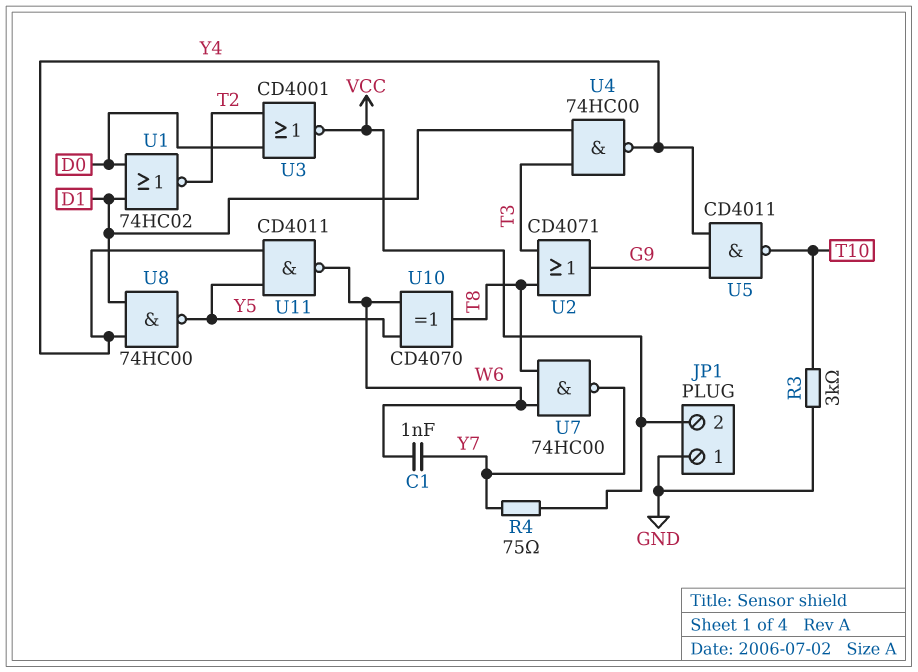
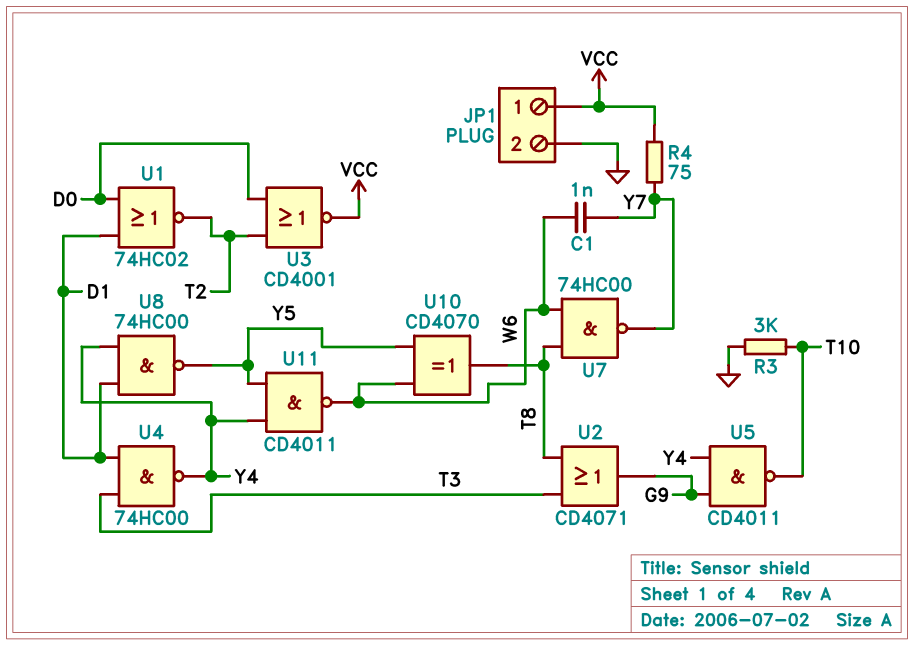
JP1 pin 1: GND -> VCC
JP1 pin 2: VCC -> GND

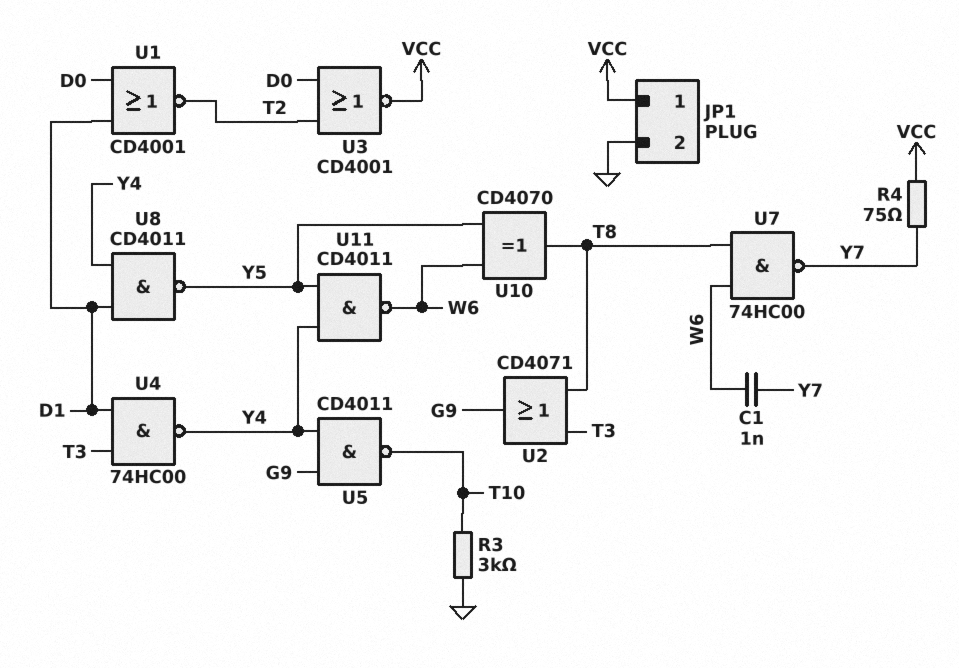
U1: NOR 74HC02 (in D0, in D1, out T2) -> NOR CD4001 (in D0, in D1, out T2)
U8: NAND 74HC00 (in D1, in Y4, out Y5) -> NAND CD4011 (in D1, in Y4, out Y5)

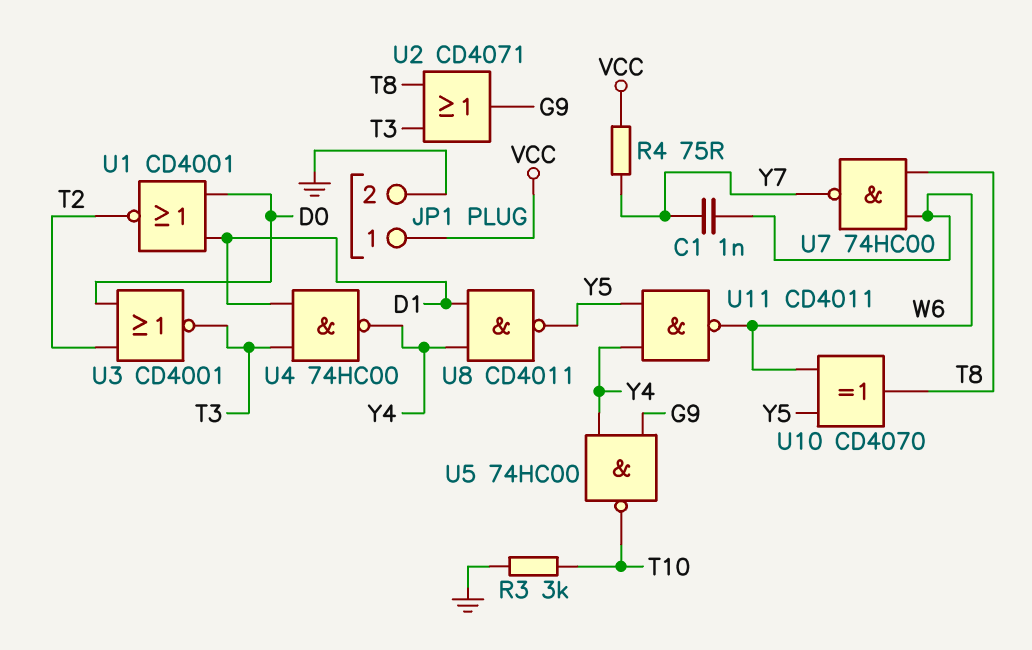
U3: NOR CD4001 (in D0, in T2, out VCC) -> NOR CD4001 (in D0, in T2, out T3)
U5: NAND CD4011 (in G9, in Y4, out T10) -> NAND 74HC00 (in G9, in Y4, out T10)

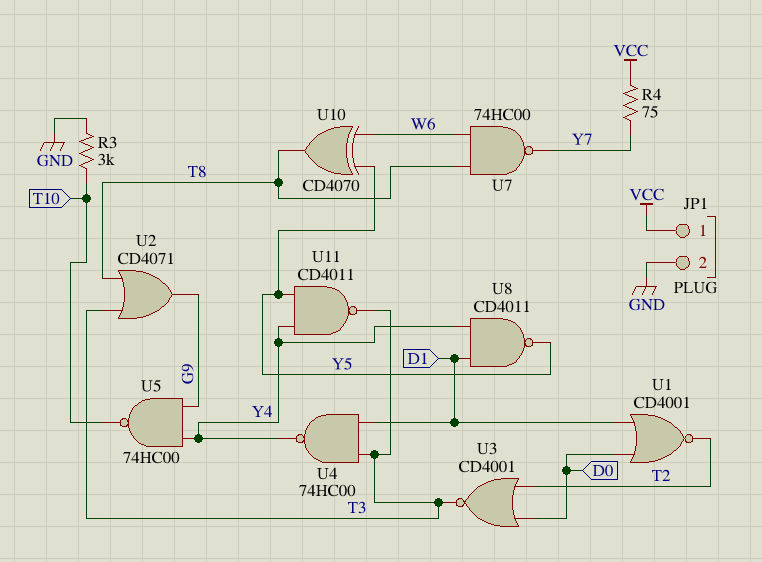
C1: 1nF (W6, Y7) -> none
U11: NAND CD4011 (in Y4, in Y5, out W6) -> NAND CD4011 (in Y4, in Y5, out T3)

